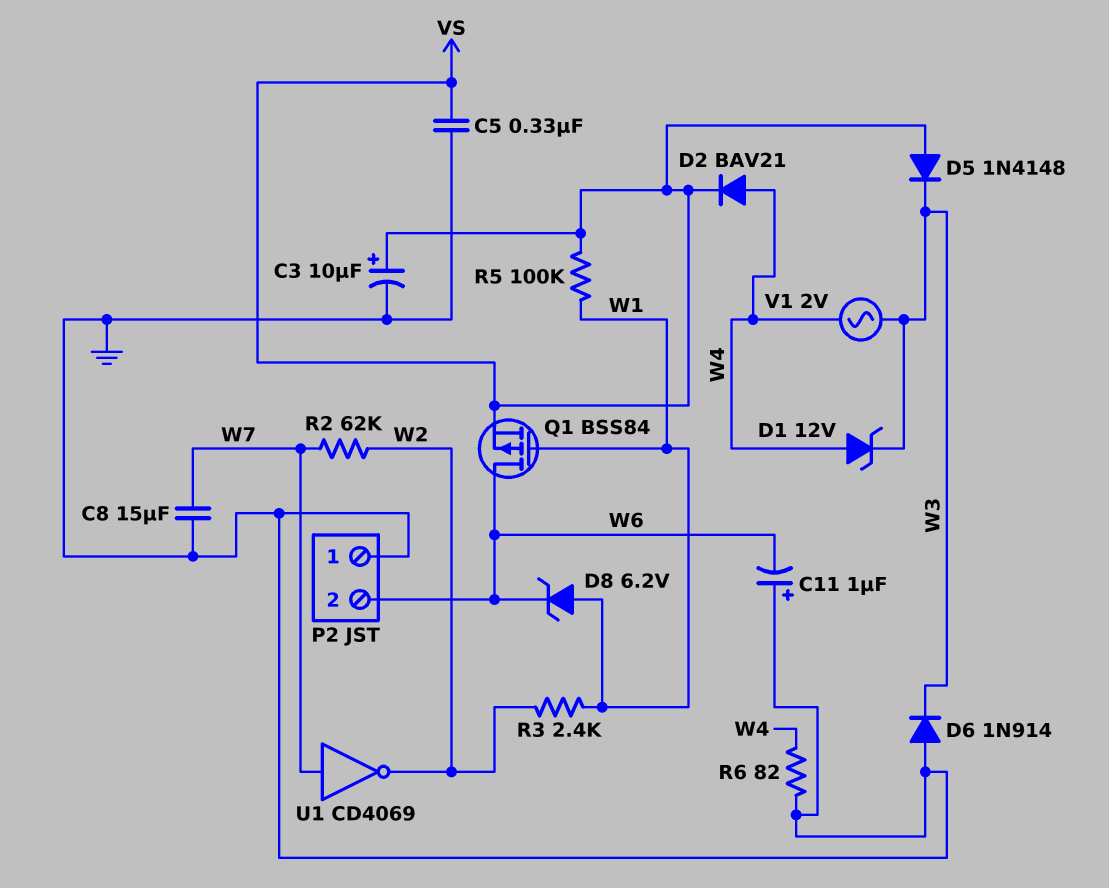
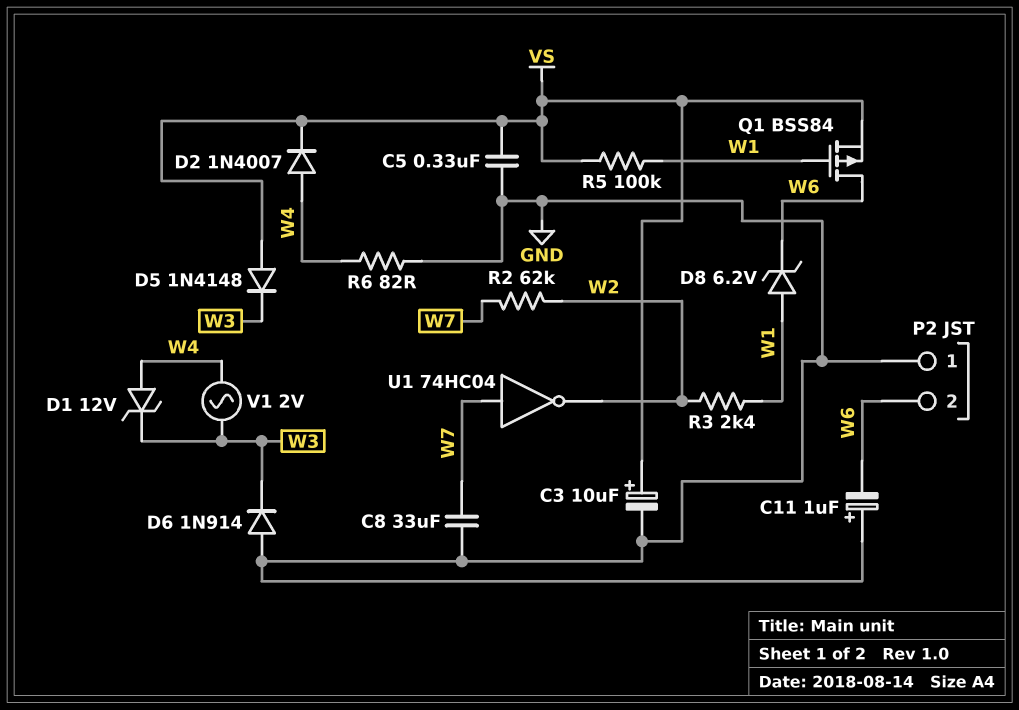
C8: 15uF (GND, W7) -> 33uF (GND, W7)
D2: diode BAV21 (A W4, K VS) -> diode 1N4007 (A W4, K VS)
U1: NOT CD4069 (in W7, out W2) -> NOT 74HC04 (in W7, out W2)

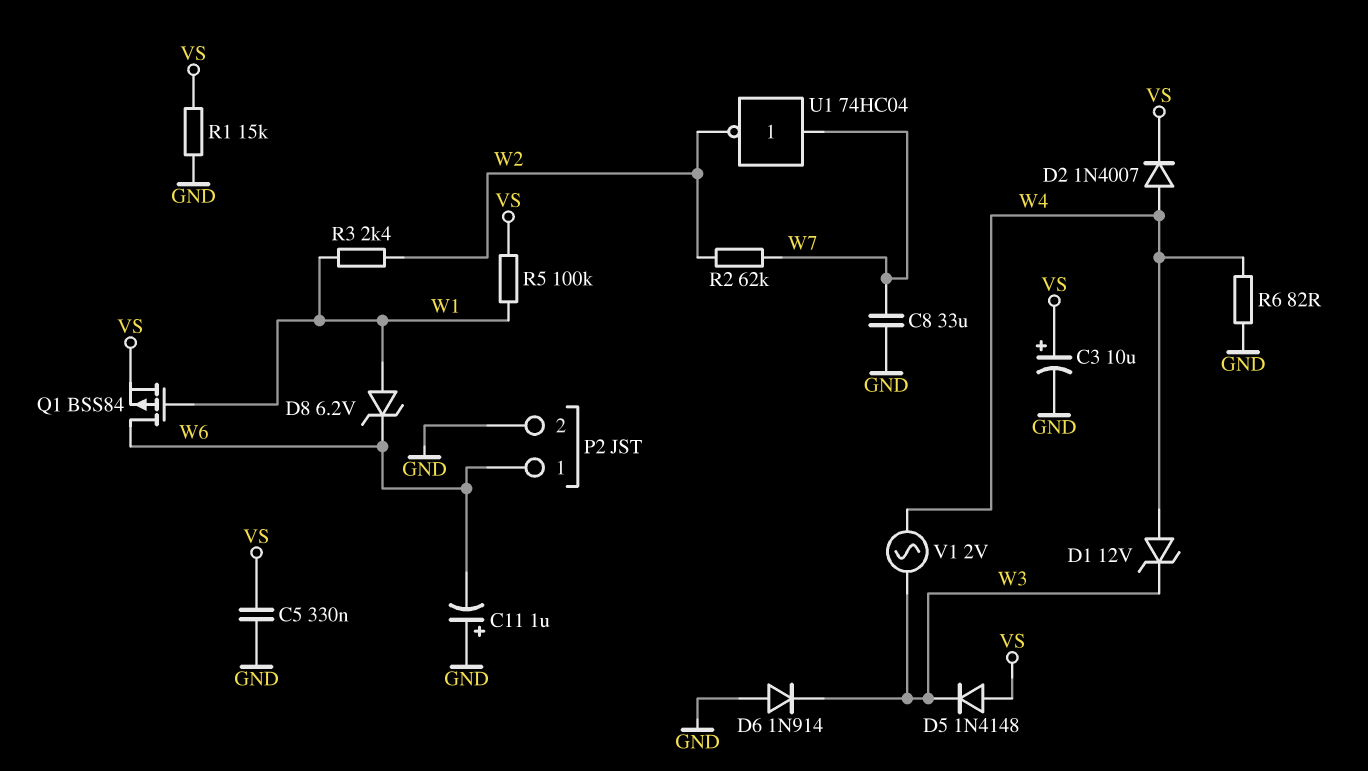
P2 pin 1: GND -> W6
P2 pin 2: W6 -> GND
R1: none -> 15k (GND, VS)

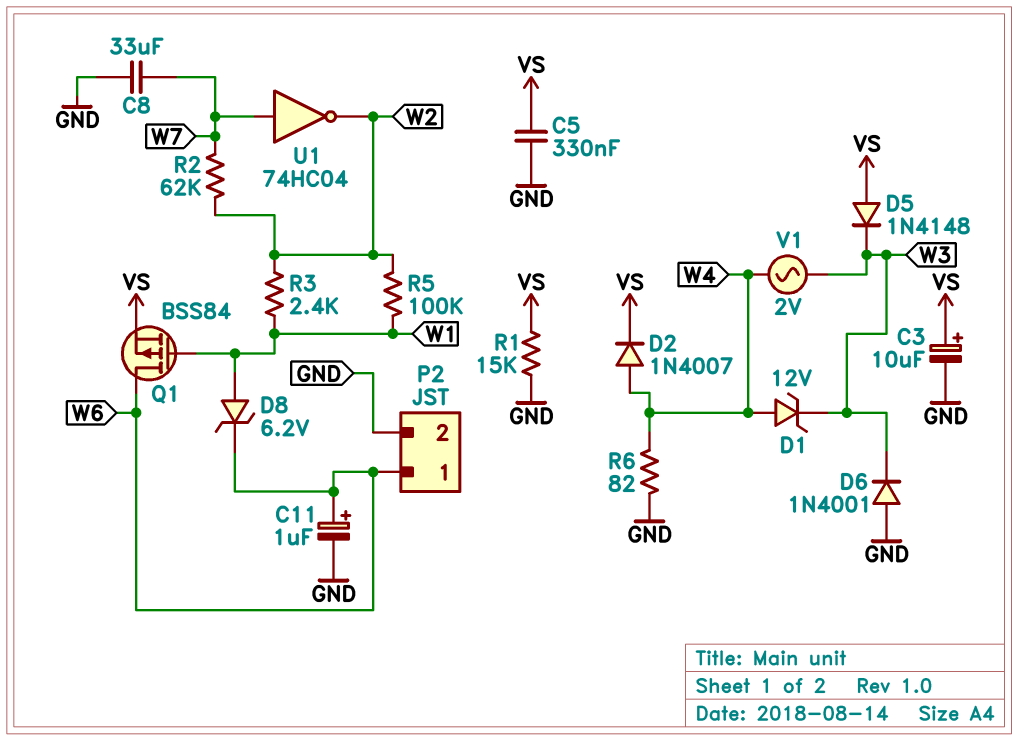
C11: 1uF (plus GND, minus W6) -> 1uF (plus W6, minus GND)
D6: diode 1N914 (A GND, K W3) -> diode 1N4001 (A GND, K W3)
R5: 100k (VS, W1) -> 100k (W1, W2)

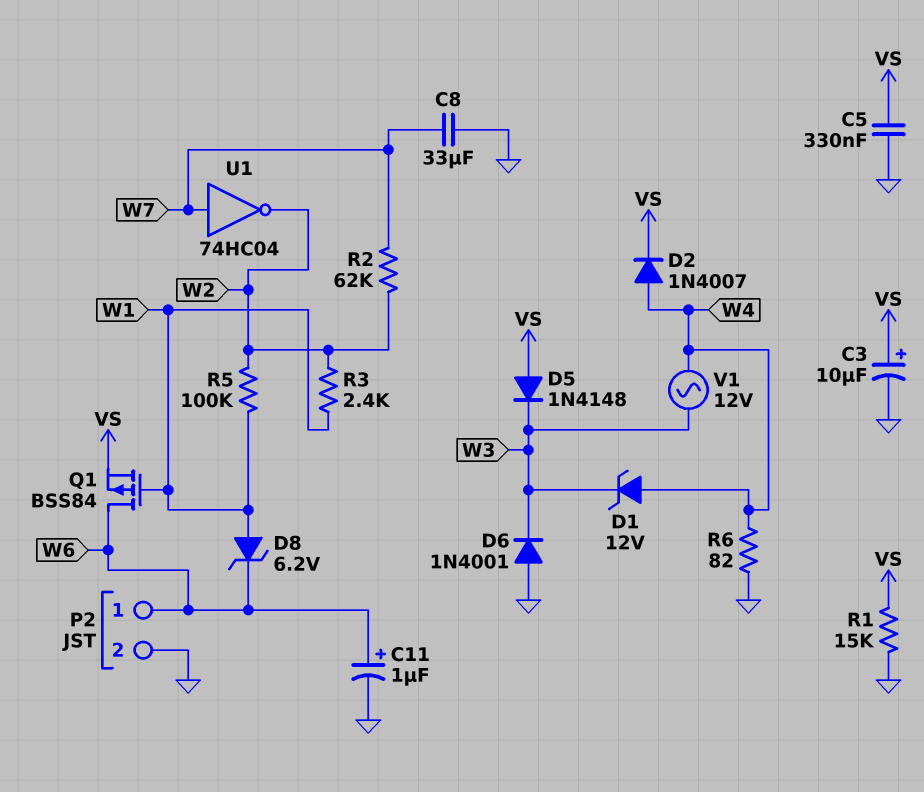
V1: AC 2V (W3, W4) -> AC 12V (W3, W4)

